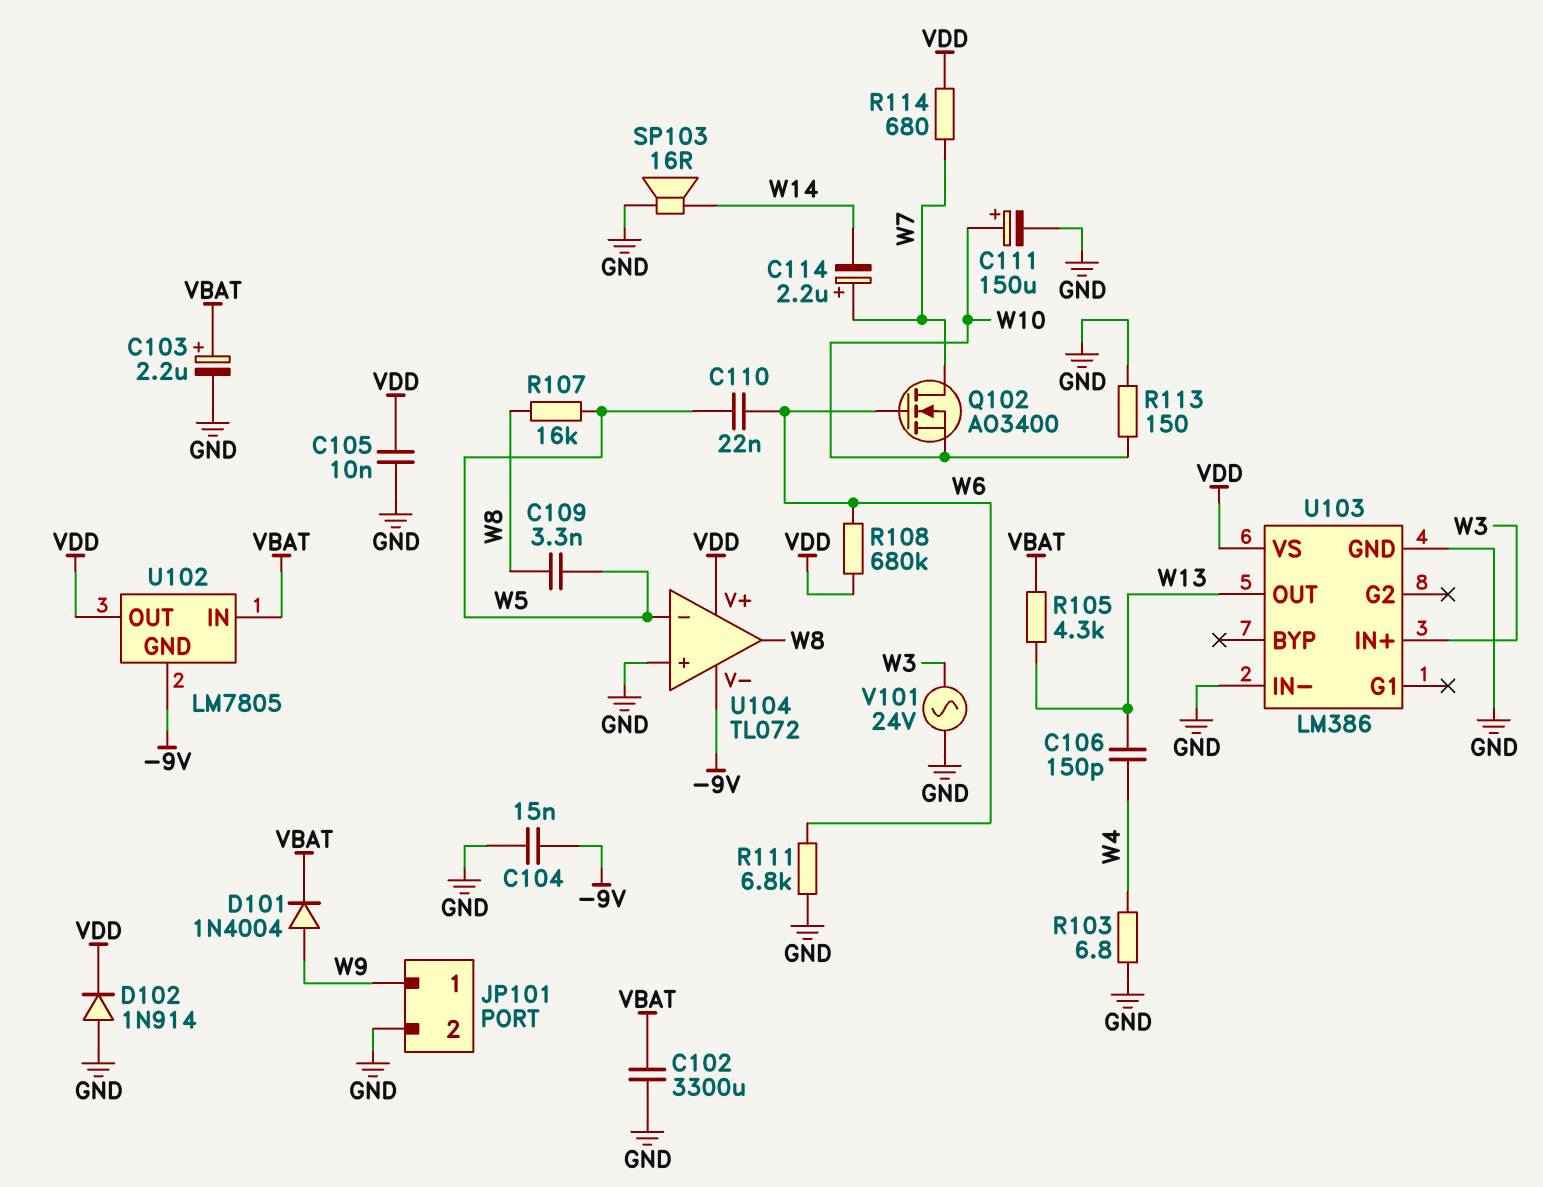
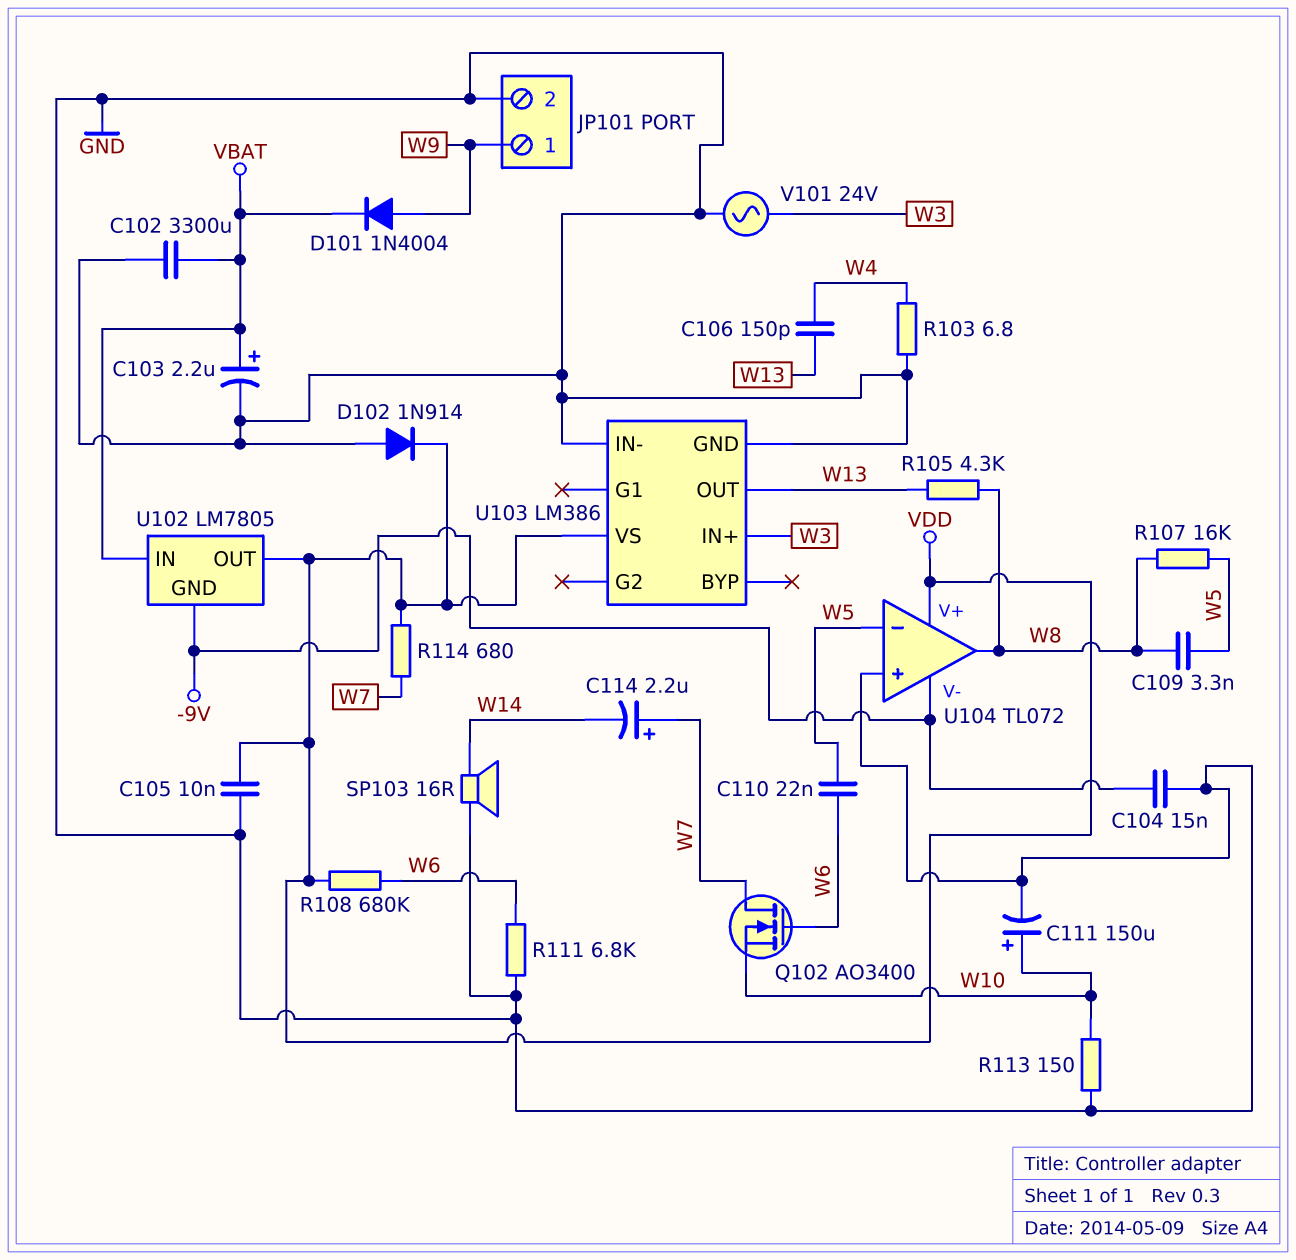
R105: 4.3k (VBAT, W13) -> 4.3k (W8, W13)

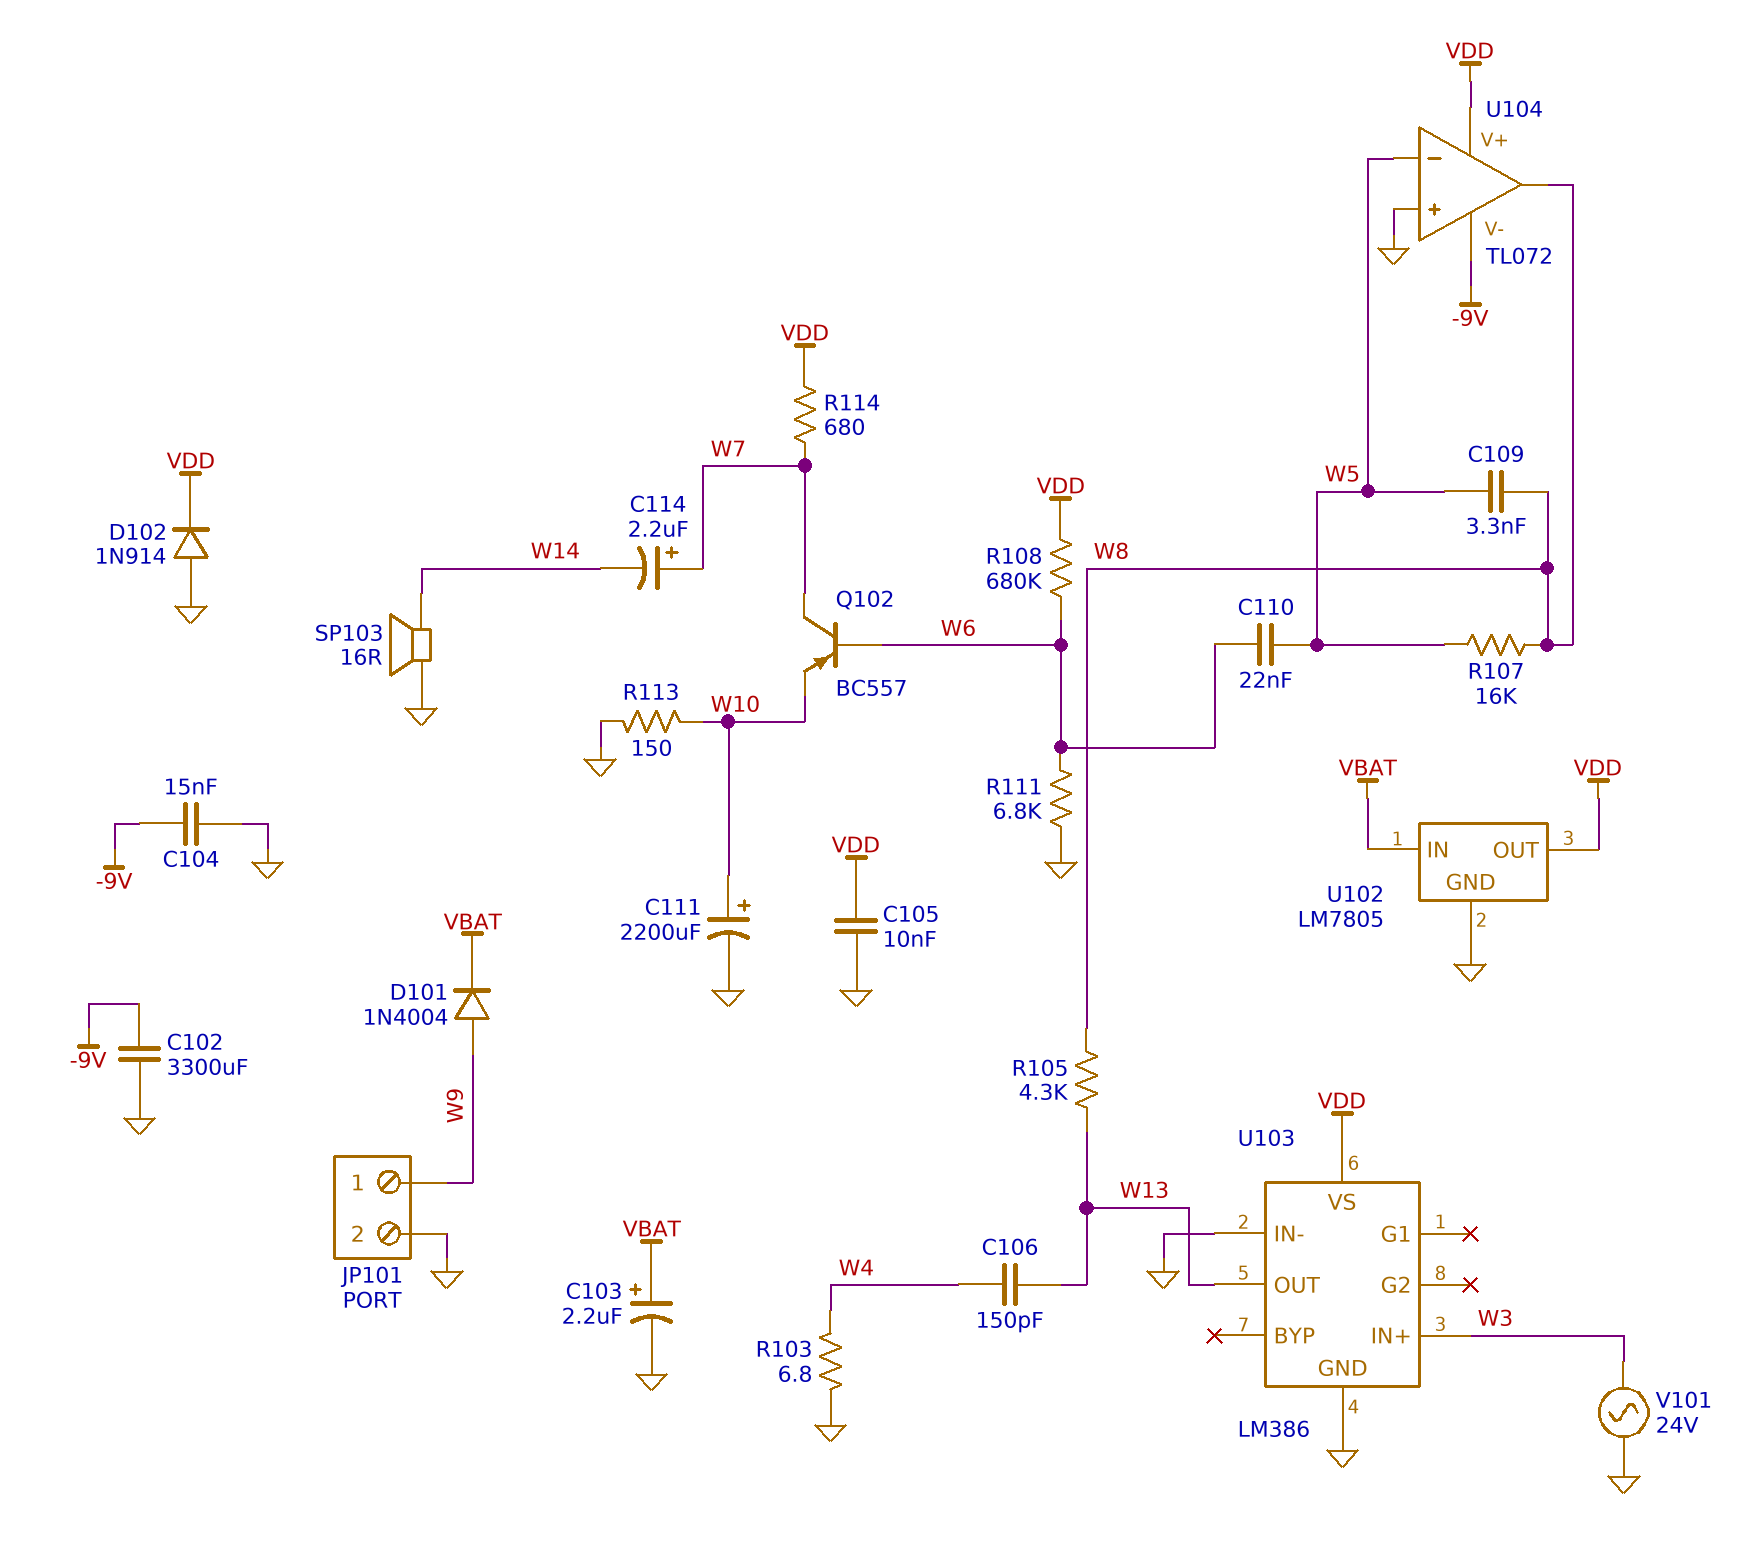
C102: 3300uF (GND, VBAT) -> 3300uF (-9V, GND)
C111: 150uF (plus W10, minus GND) -> 2200uF (plus W10, minus GND)
Q102: NMOS AO3400 (G W6, D W7, S W10) -> PNP BC557 (B W6, C W7, E W10)
U102 pin GND: -9V -> GND

